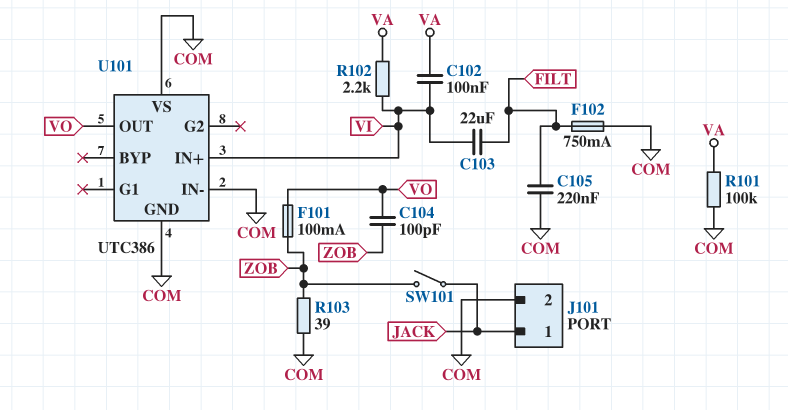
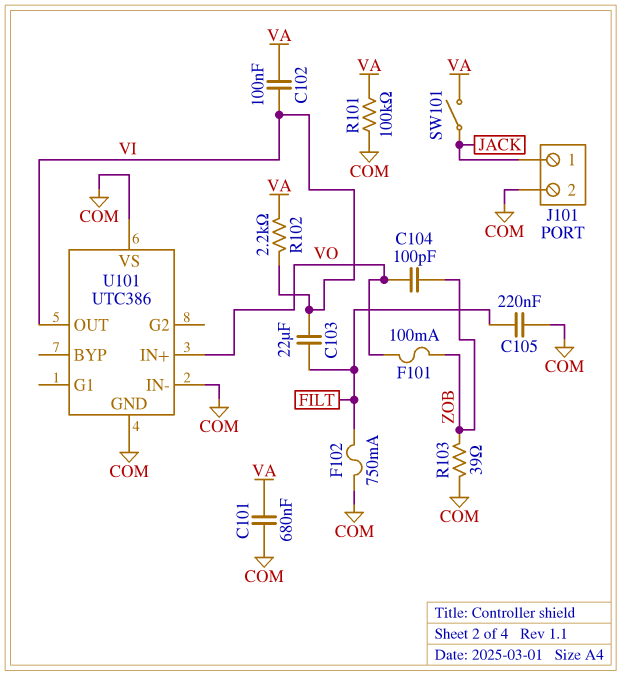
C101: none -> 680nF (COM, VA)
SW101: switch (JACK, ZOB) -> switch (JACK, VA)
U101 pin IN+: VI -> VO
U101 pin OUT: VO -> VI

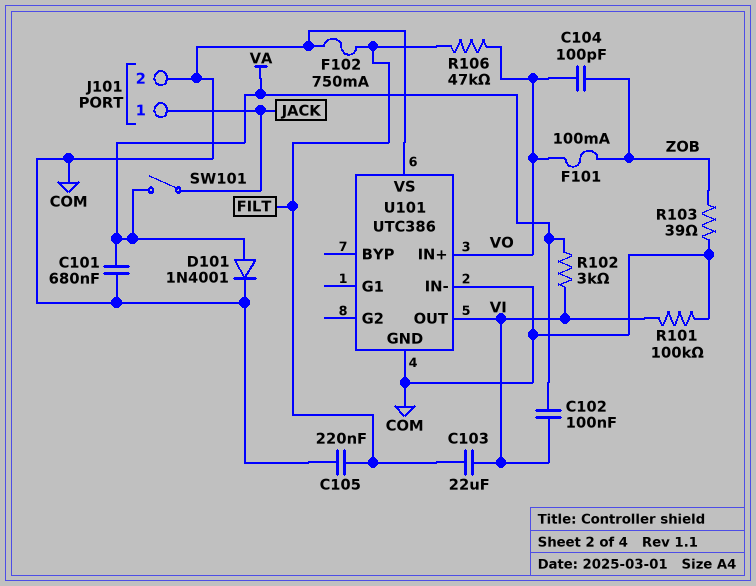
D101: none -> diode 1N4001 (A VA, K COM)
R101: 100k (COM, VA) -> 100k (COM, VI)
R102: 2.2k (VA, VI) -> 3k (VA, VI)
R106: none -> 47k (FILT, VO)

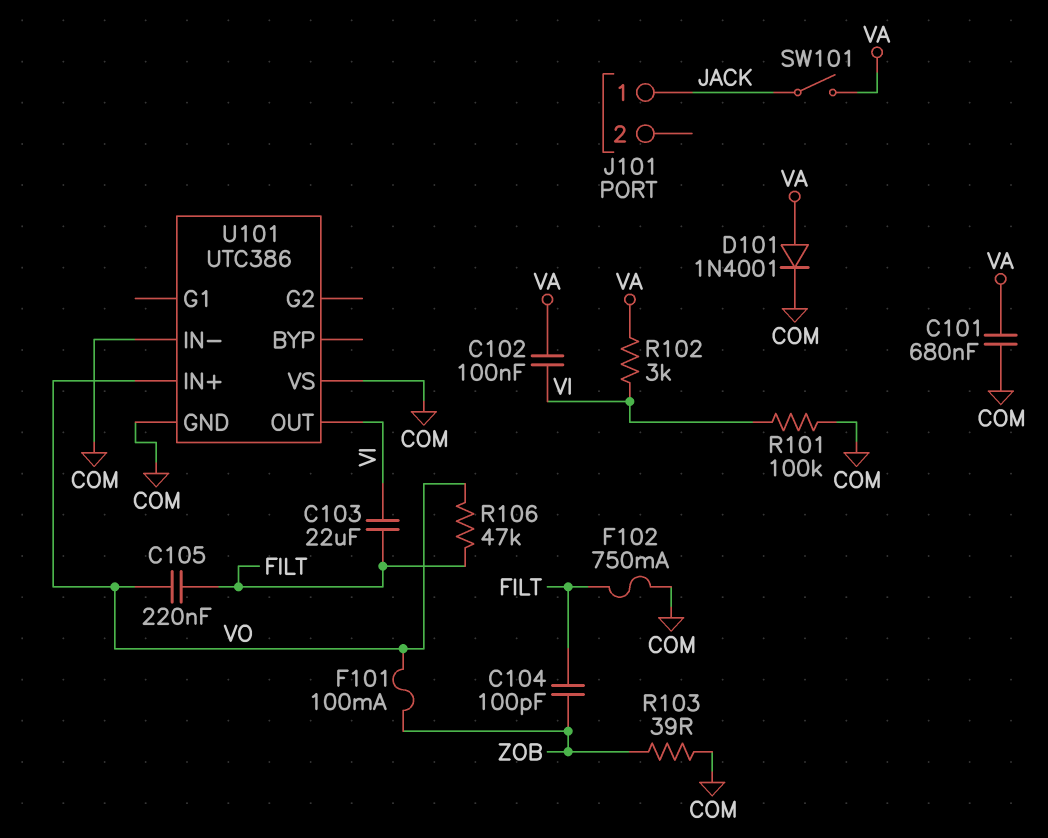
C104: 100pF (VO, ZOB) -> 100pF (FILT, ZOB)
C105: 220nF (COM, FILT) -> 220nF (FILT, VO)
J101 pin 2: COM -> none

